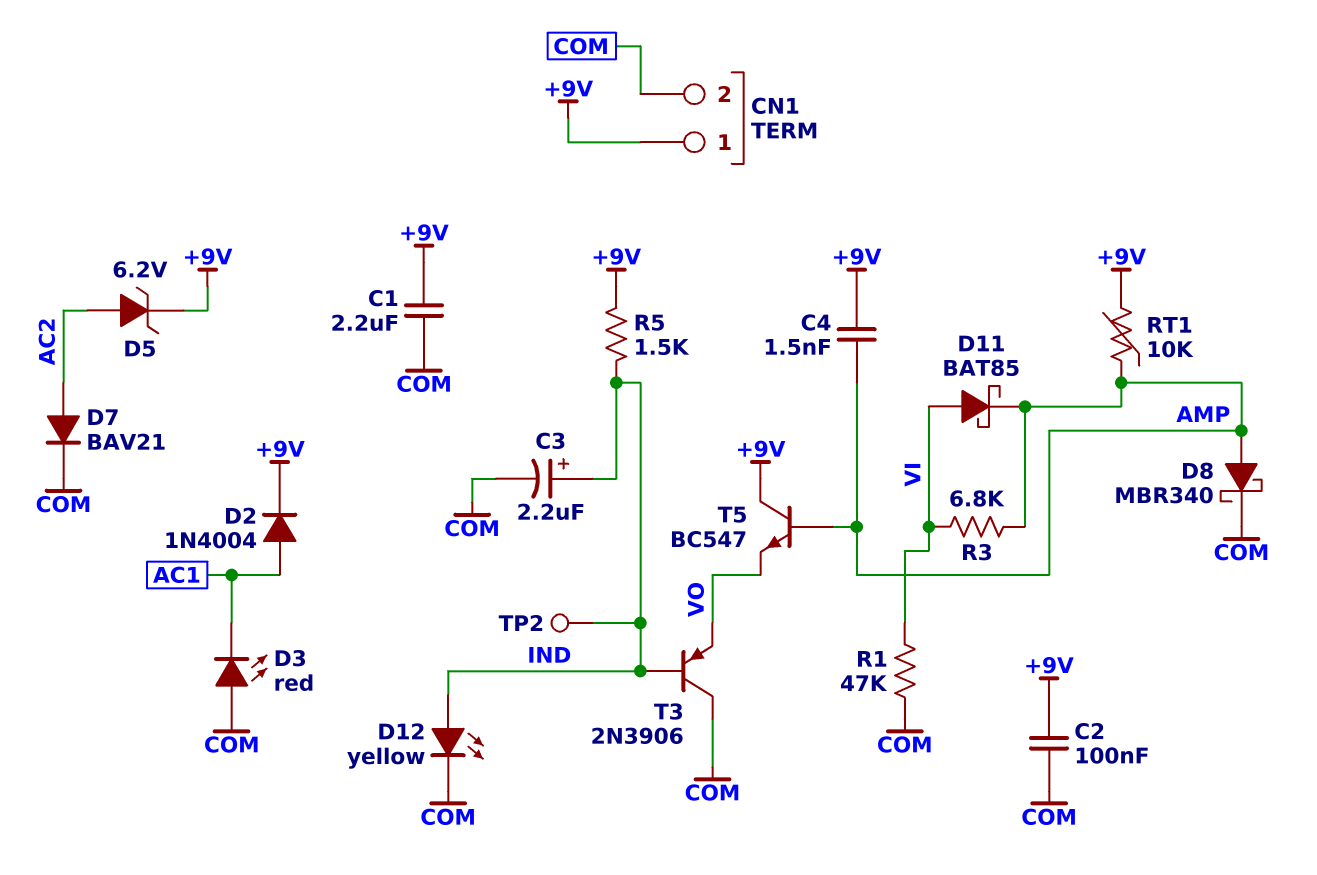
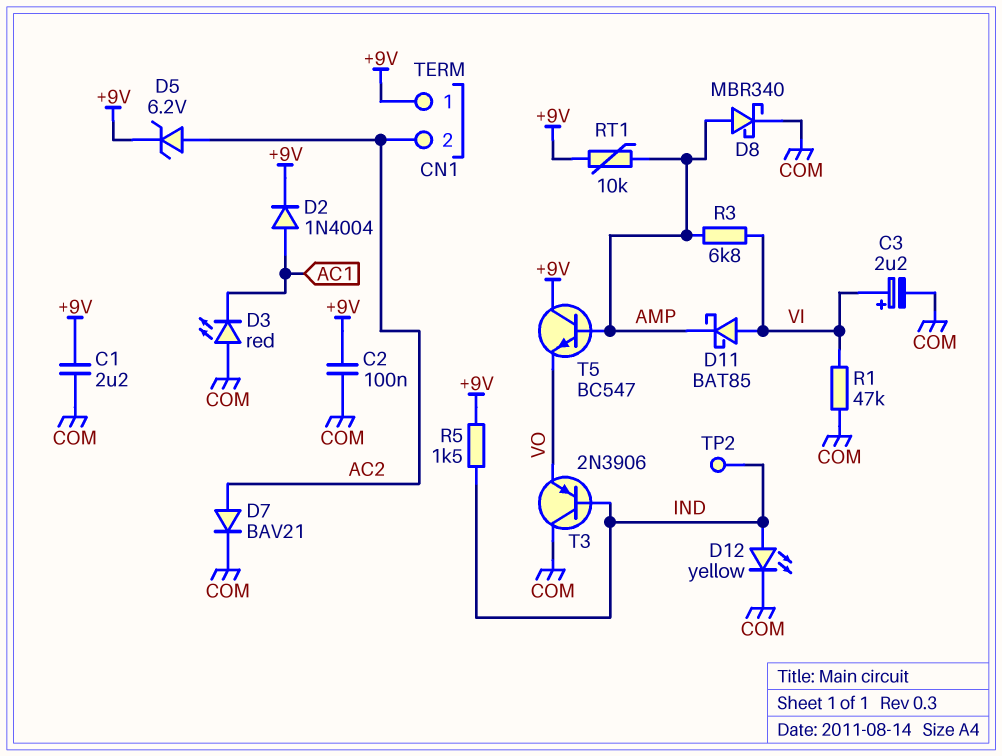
C3: 2.2uF (plus IND, minus COM) -> 2.2uF (plus VI, minus COM)
C4: 1.5nF (+9V, AMP) -> none
CN1 pin 2: COM -> AC2

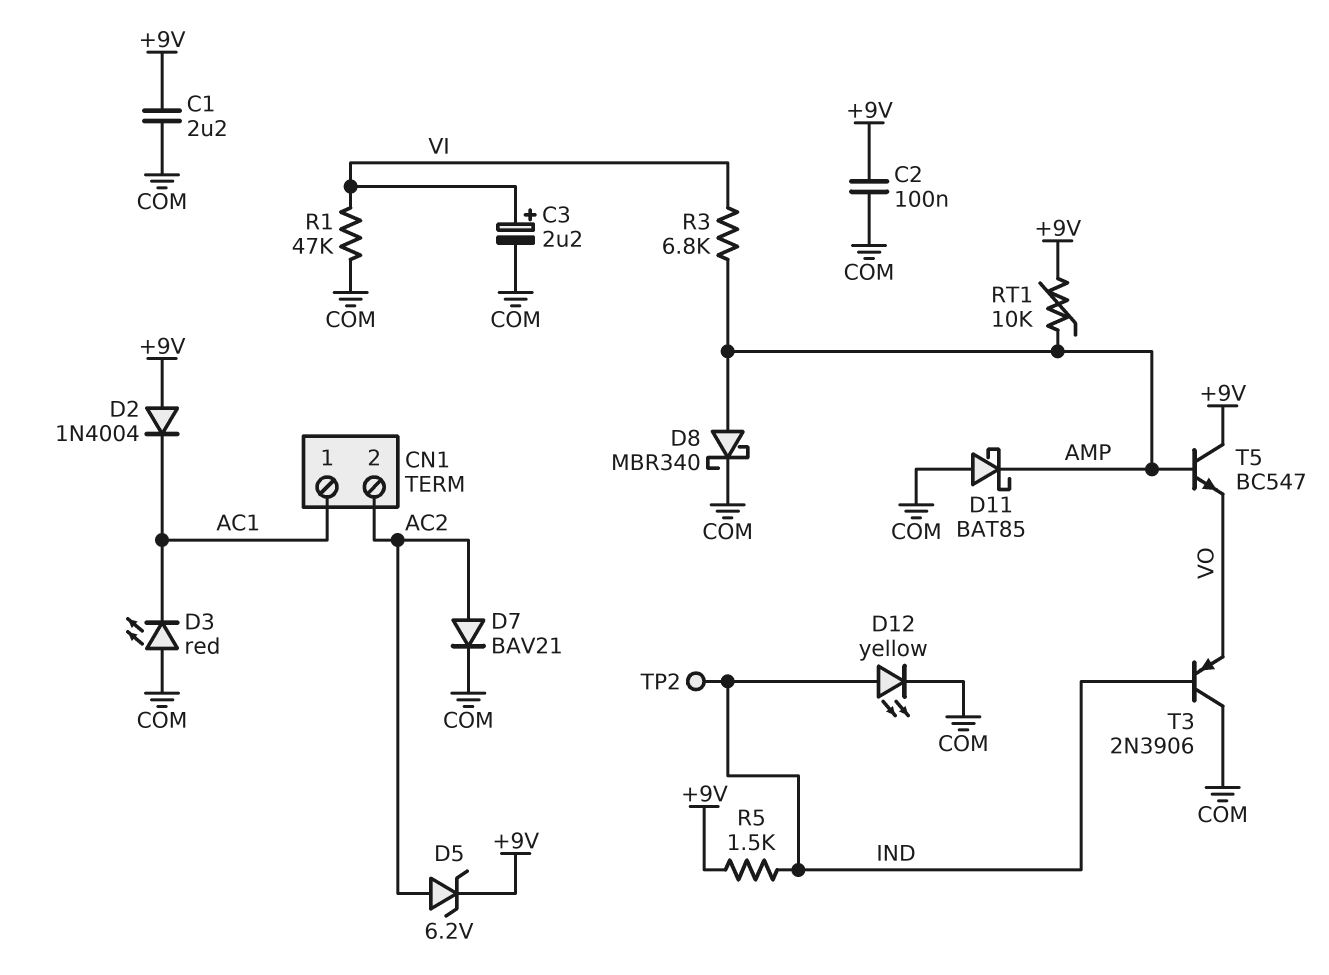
CN1 pin 1: +9V -> AC1
D2: diode 1N4004 (A AC1, K +9V) -> diode 1N4004 (A +9V, K AC1)
D11: schottky BAT85 (A VI, K AMP) -> schottky BAT85 (A COM, K AMP)

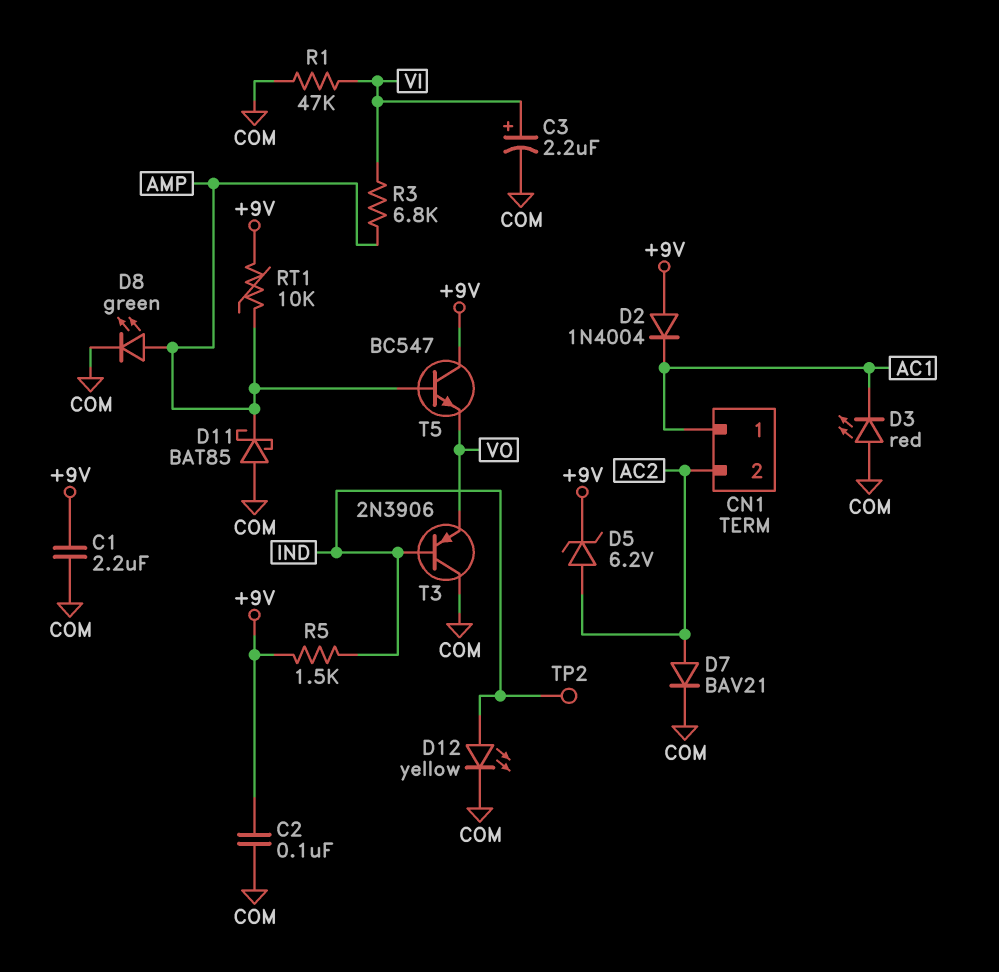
D8: schottky MBR340 (A AMP, K COM) -> LED green (A AMP, K COM)

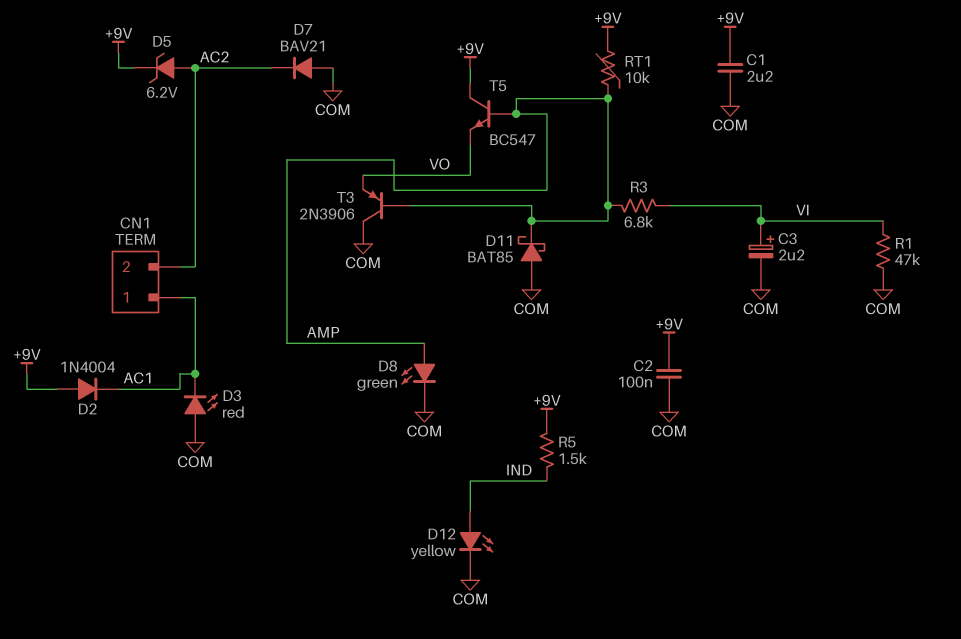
D7: diode BAV21 (A AC2, K COM) -> diode BAV21 (A COM, K AC2)
T3: PNP 2N3906 (B IND, C COM, E VO) -> PNP 2N3906 (B AMP, C COM, E VO)
TP2: test point (IND) -> none

